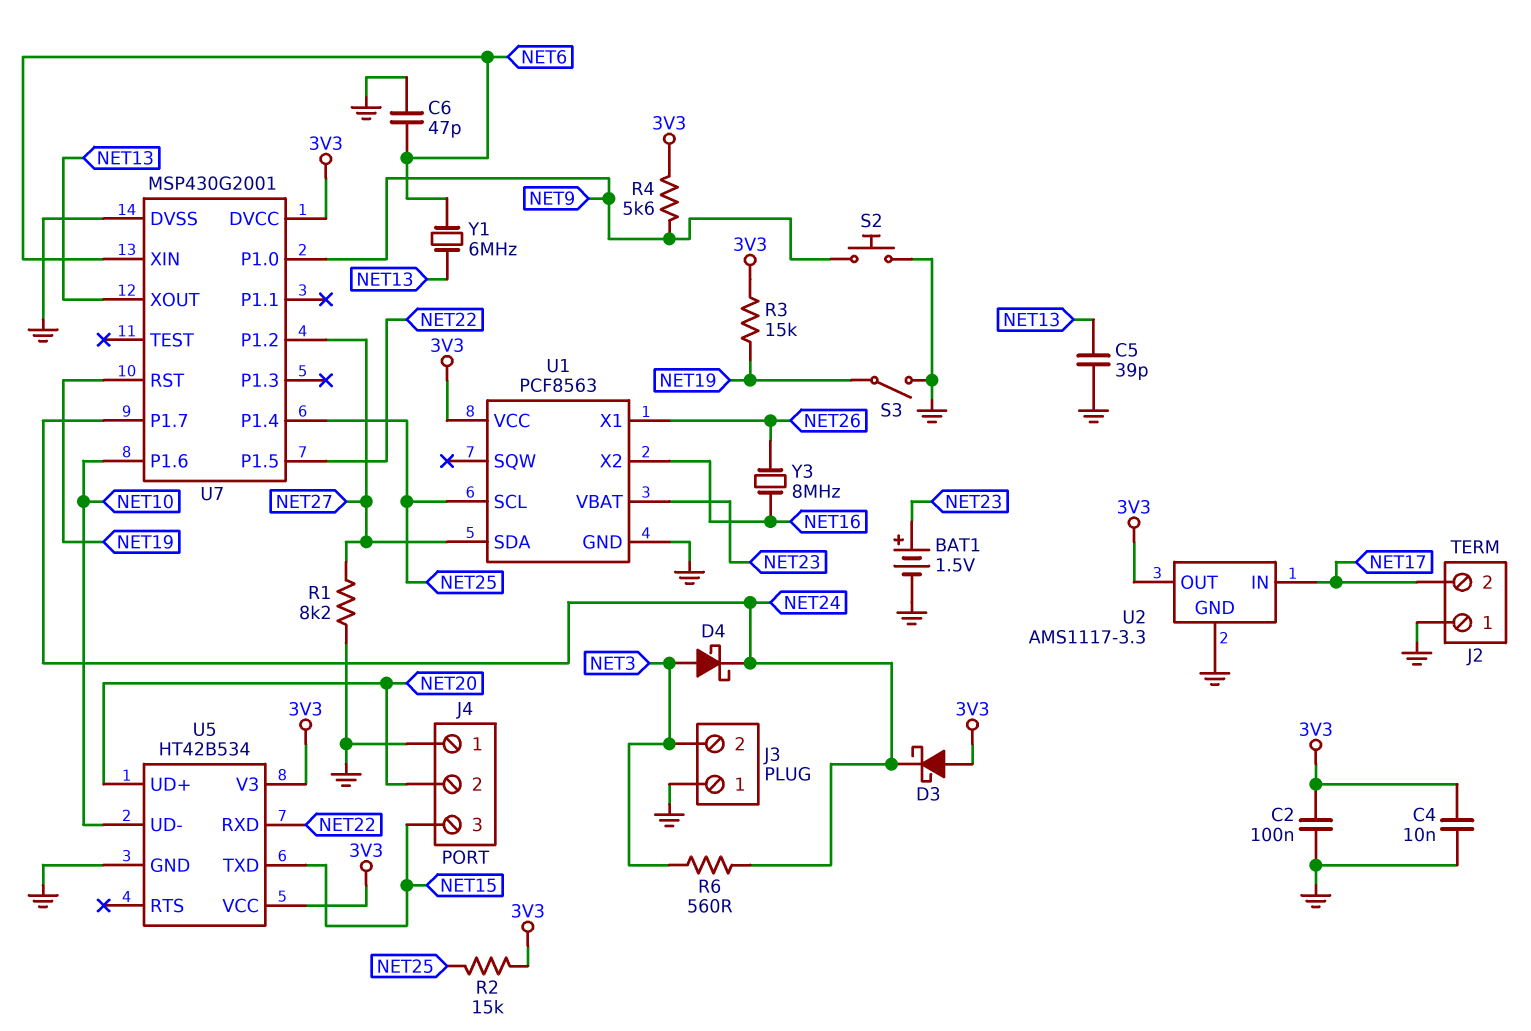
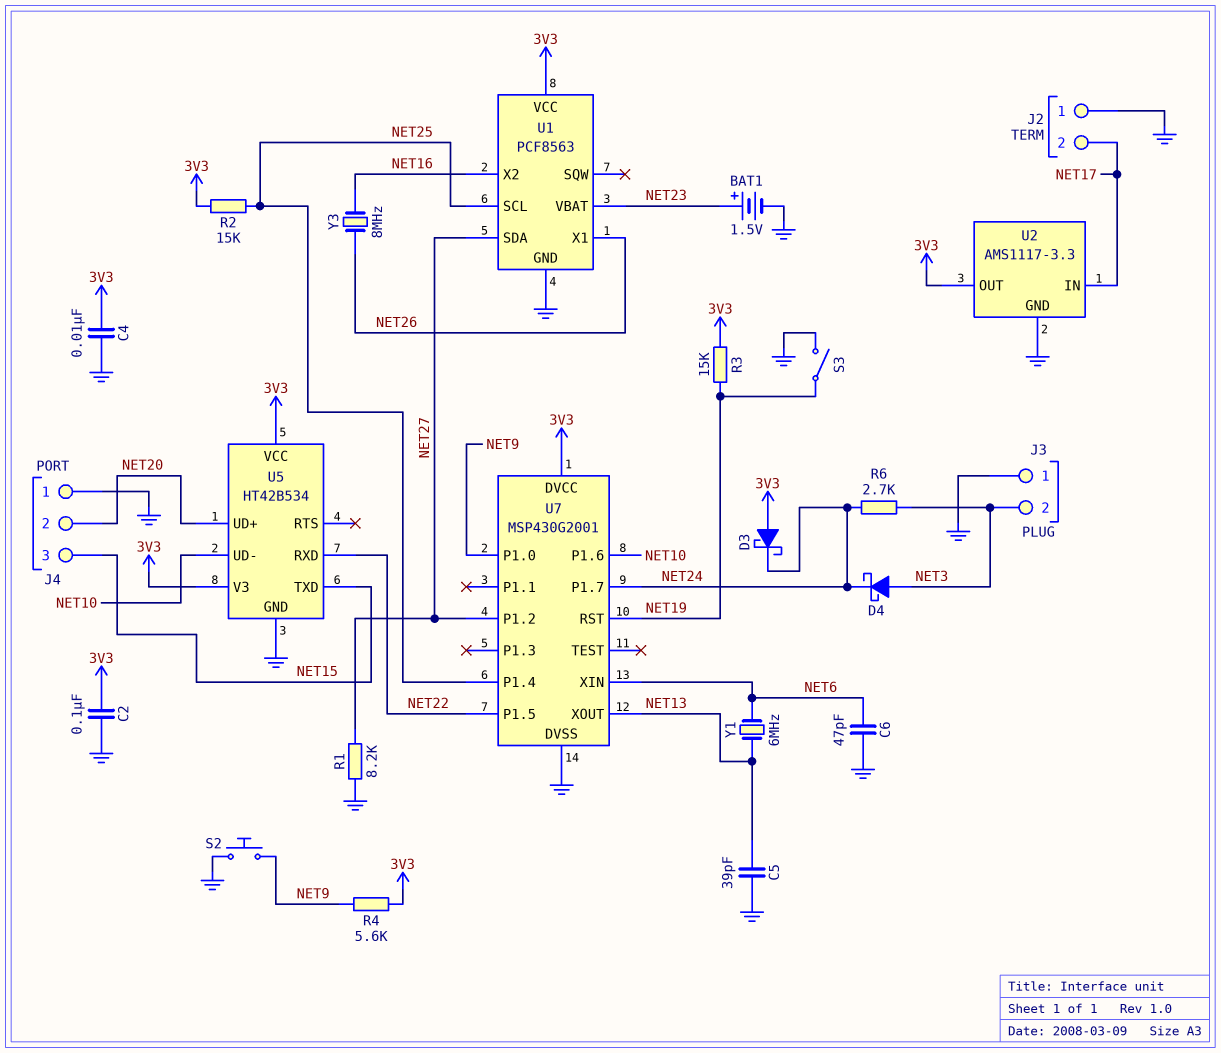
R6: 560 (NET3, NET24) -> 2.7k (NET3, NET24)

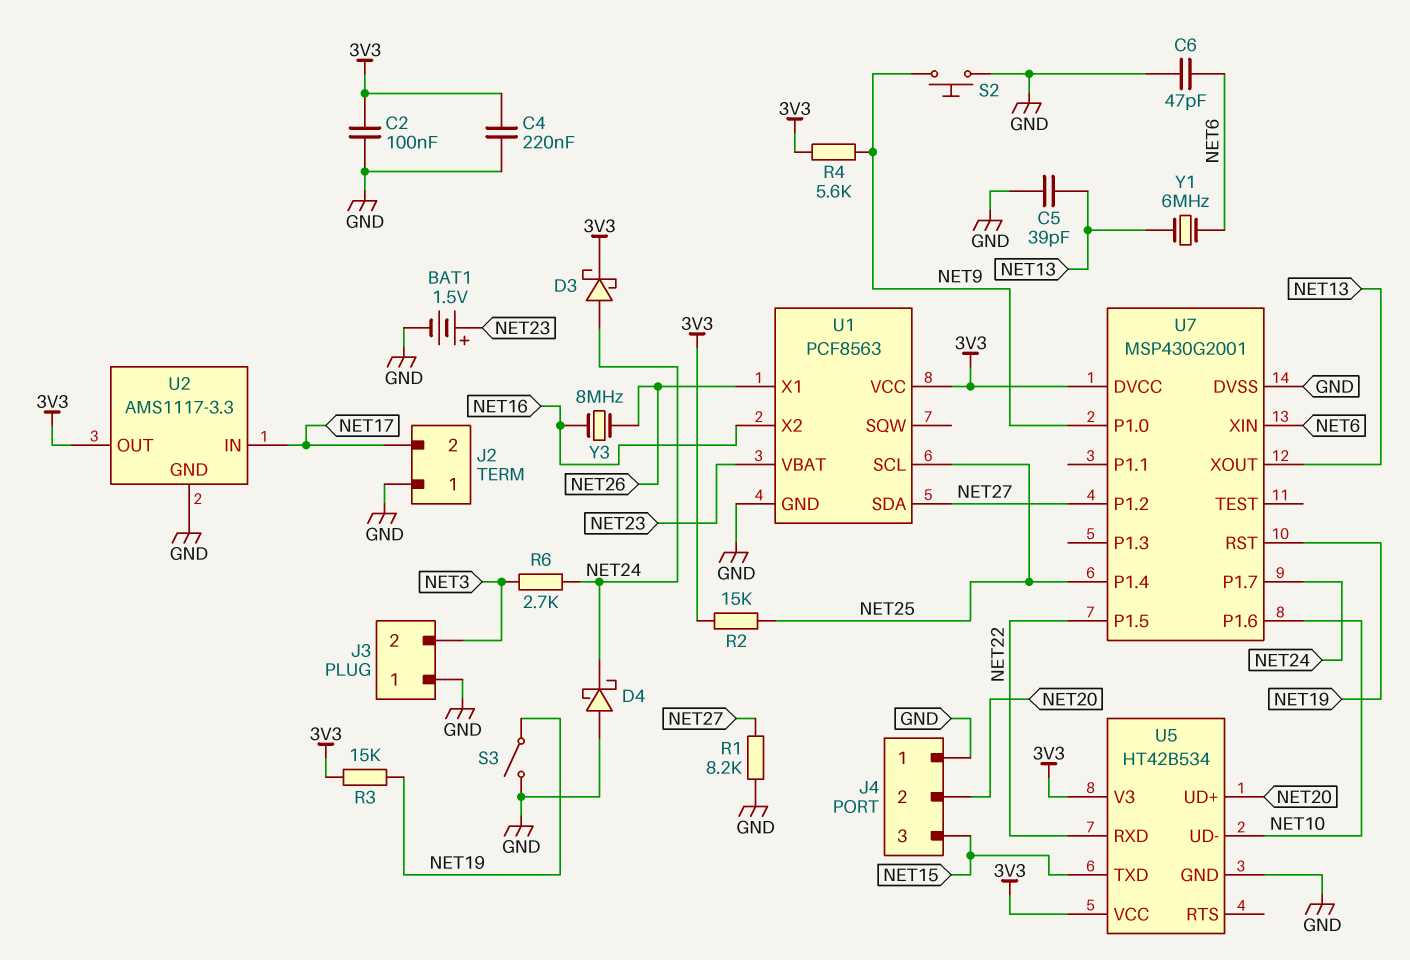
C4: 10nF (3V3, GND) -> 220nF (3V3, GND)
D3: schottky (A 3V3, K NET24) -> schottky (A NET24, K 3V3)
D4: schottky (A NET3, K NET24) -> schottky (A GND, K NET24)

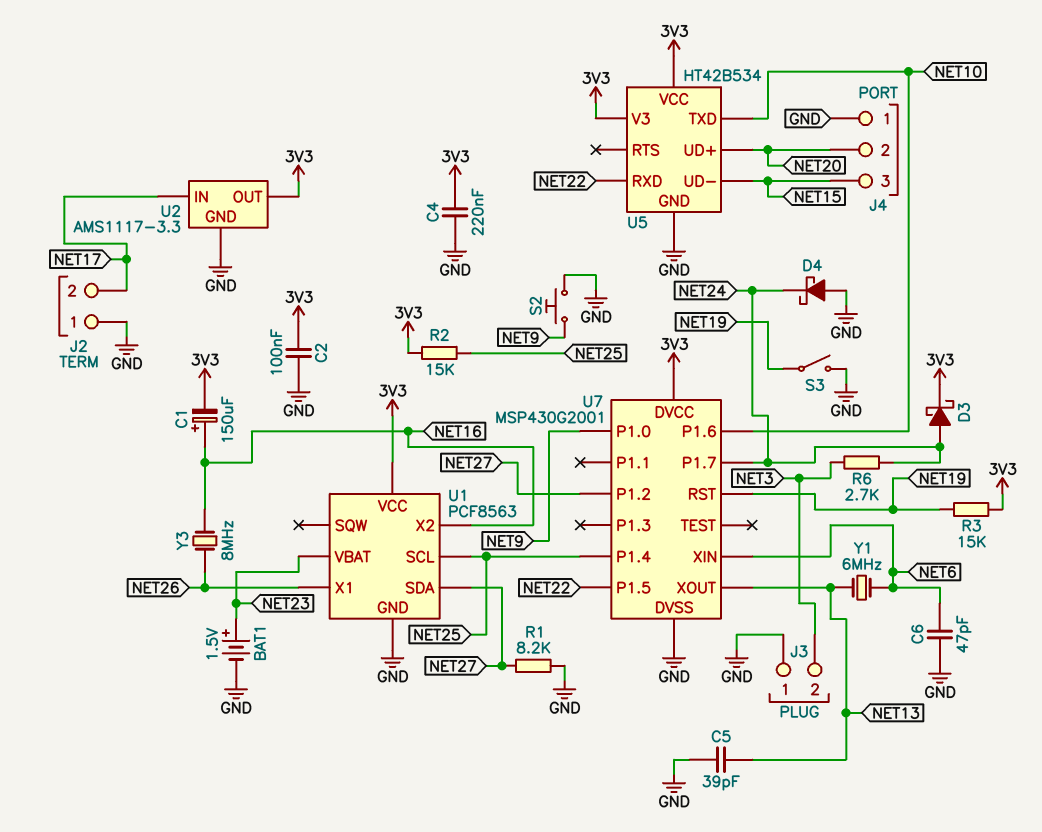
C1: none -> 150uF (plus NET16, minus 3V3)
R4: 5.6k (3V3, NET9) -> none
U5 pin TXD: NET15 -> NET10
U5 pin UD-: NET10 -> NET15

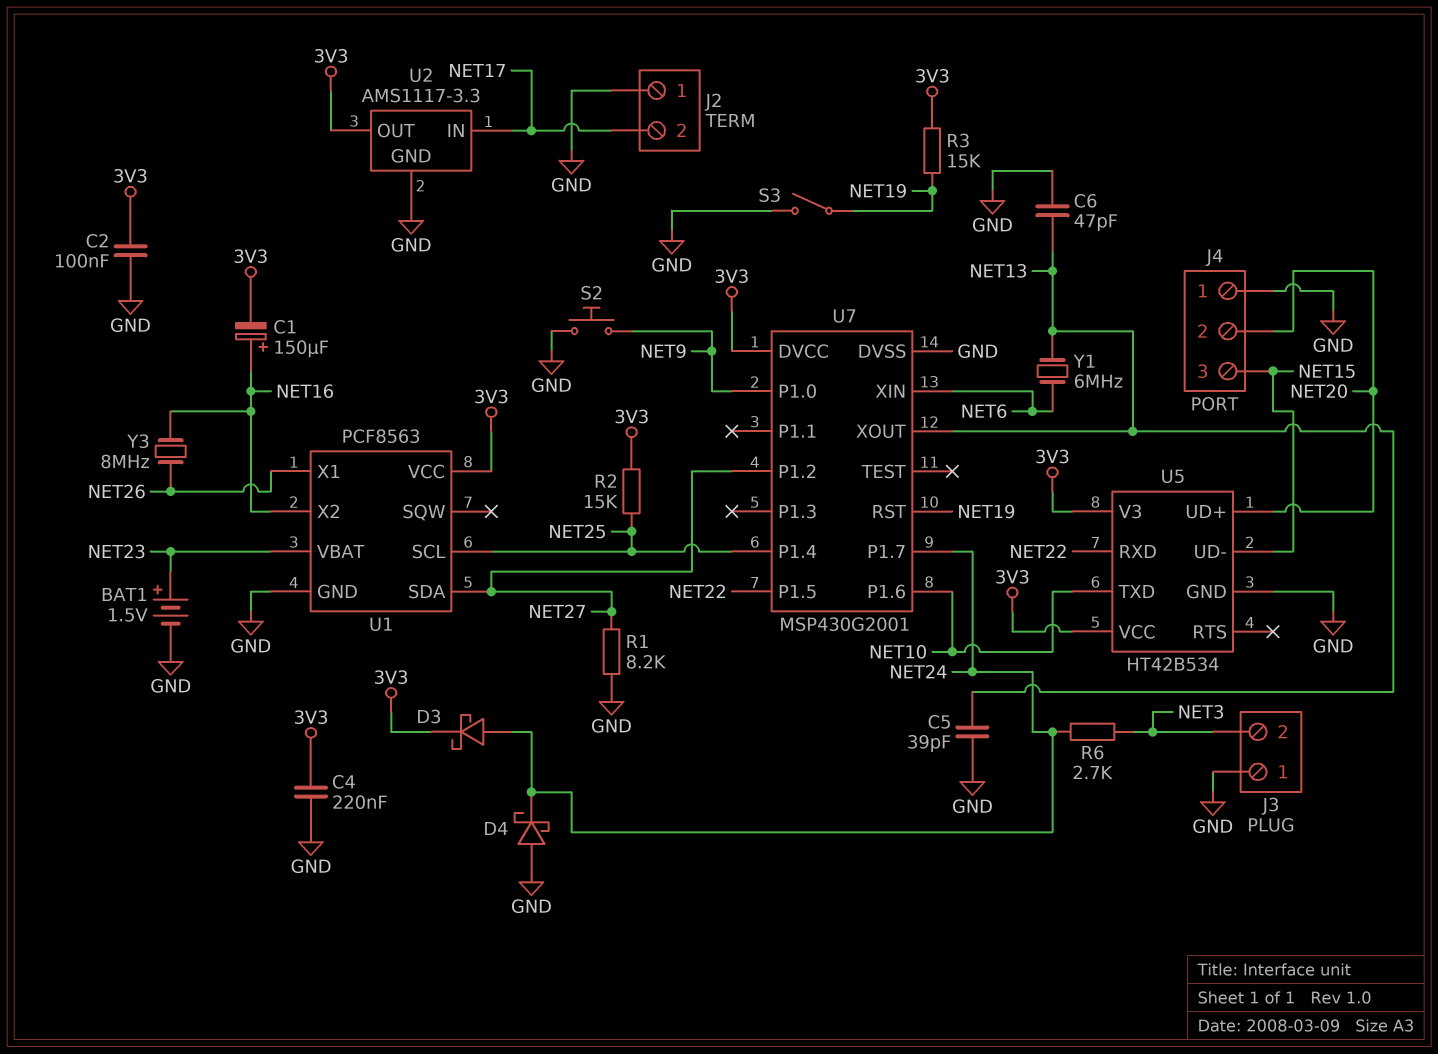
C6: 47pF (GND, NET6) -> 47pF (GND, NET13)

